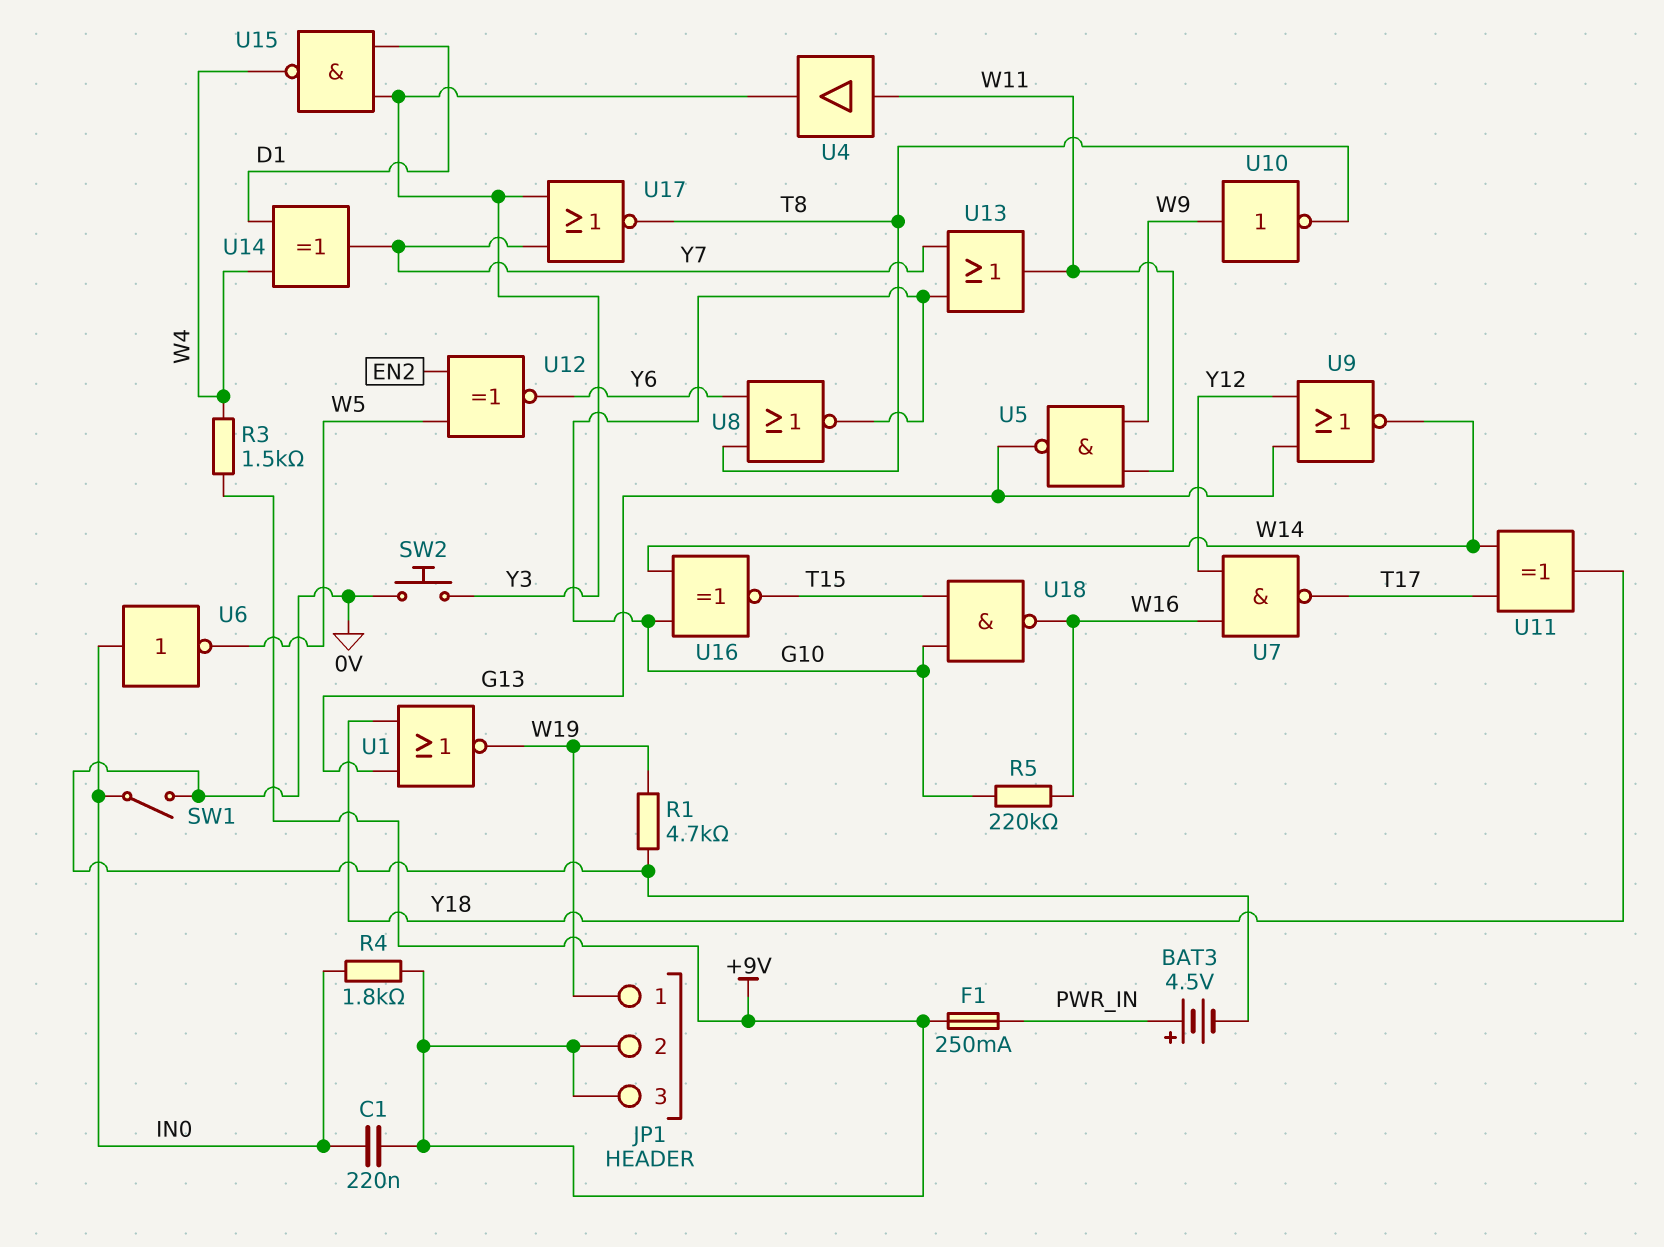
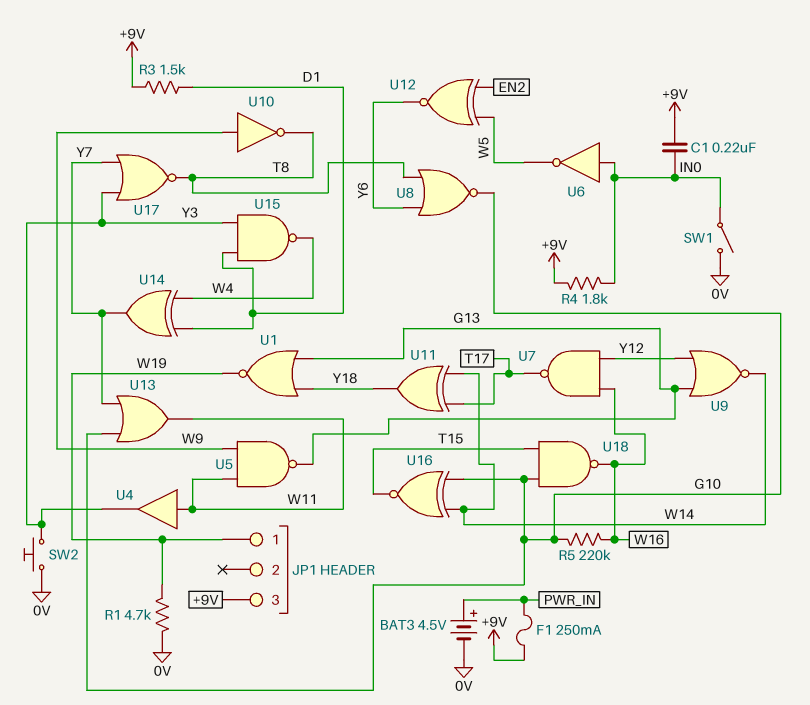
JP1 pin 2: +9V -> none
R3: 1.5k (+9V, W4) -> 1.5k (+9V, D1)

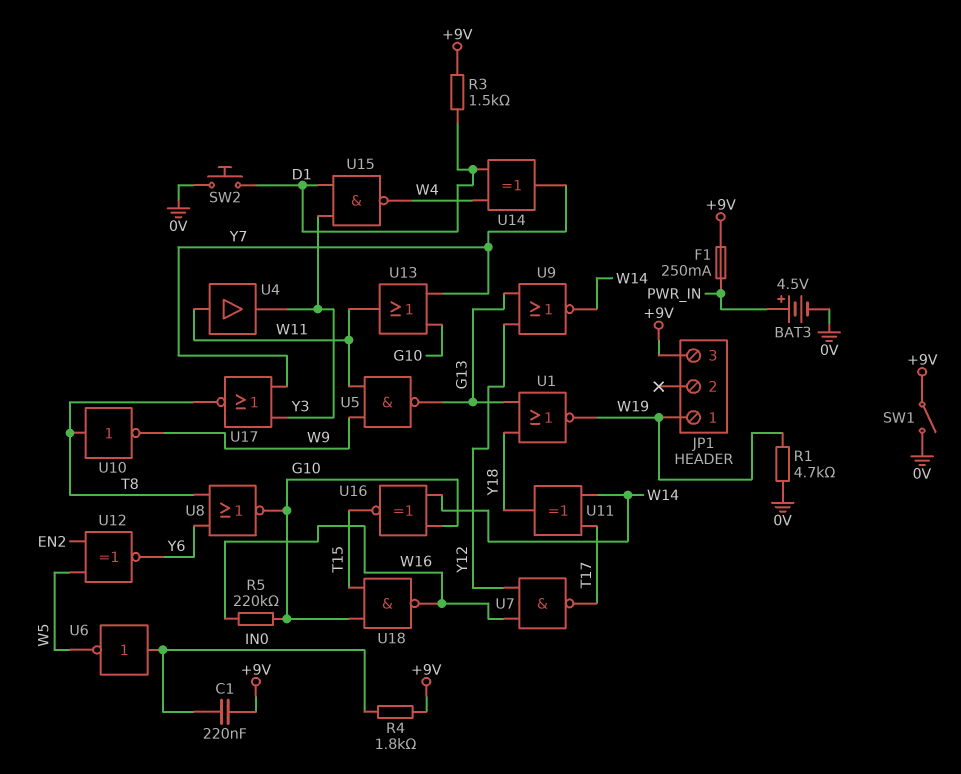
SW1: switch (0V, IN0) -> switch (+9V, 0V)
SW2: button (0V, Y3) -> button (0V, D1)
U10: NOT (in W9, out T8) -> NOT (in T8, out W9)

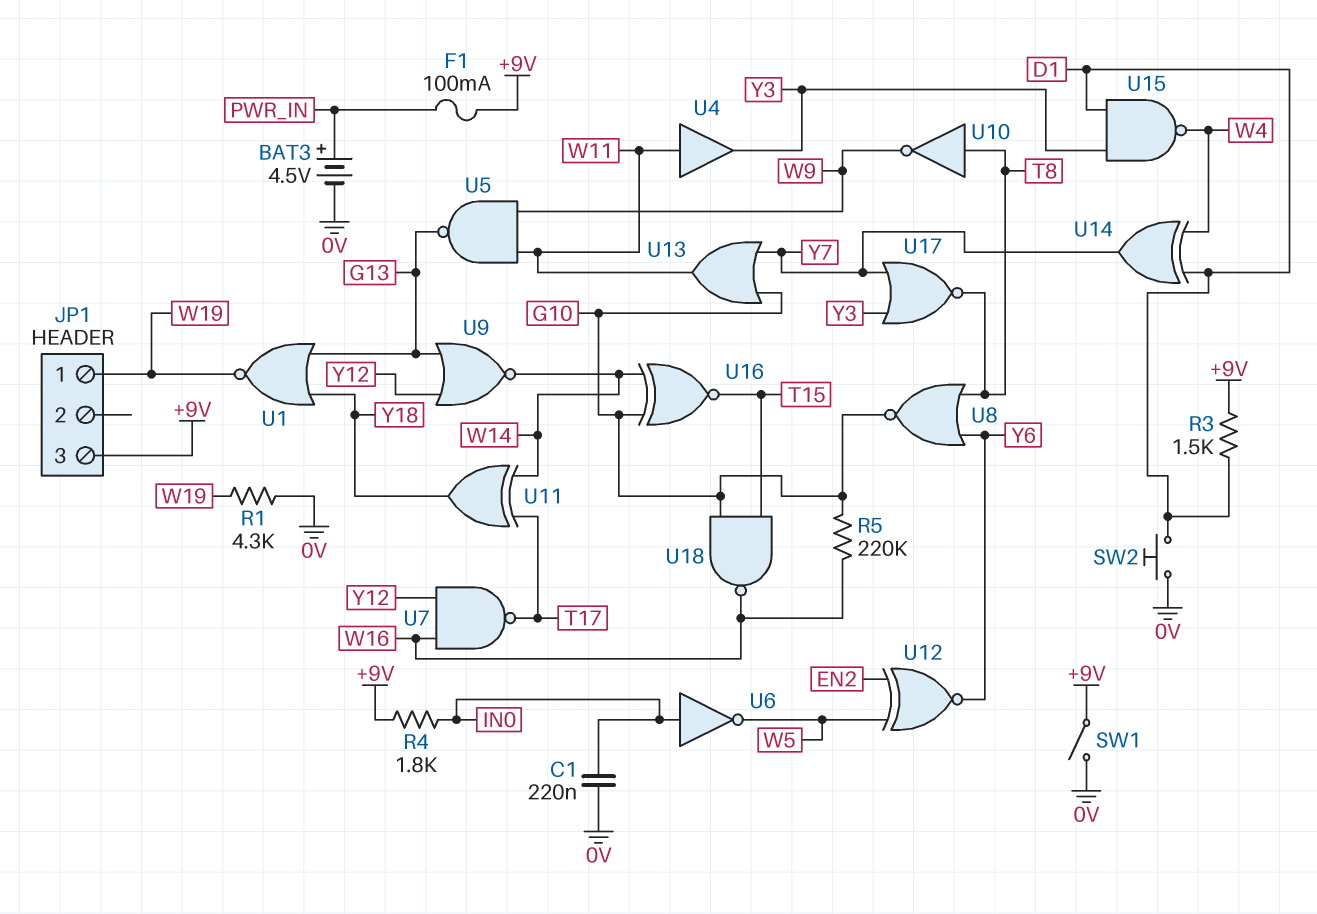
C1: 220nF (+9V, IN0) -> 220nF (0V, IN0)
F1: 250mA (+9V, PWR_IN) -> 100mA (+9V, PWR_IN)
R1: 4.7k (0V, W19) -> 4.3k (0V, W19)

